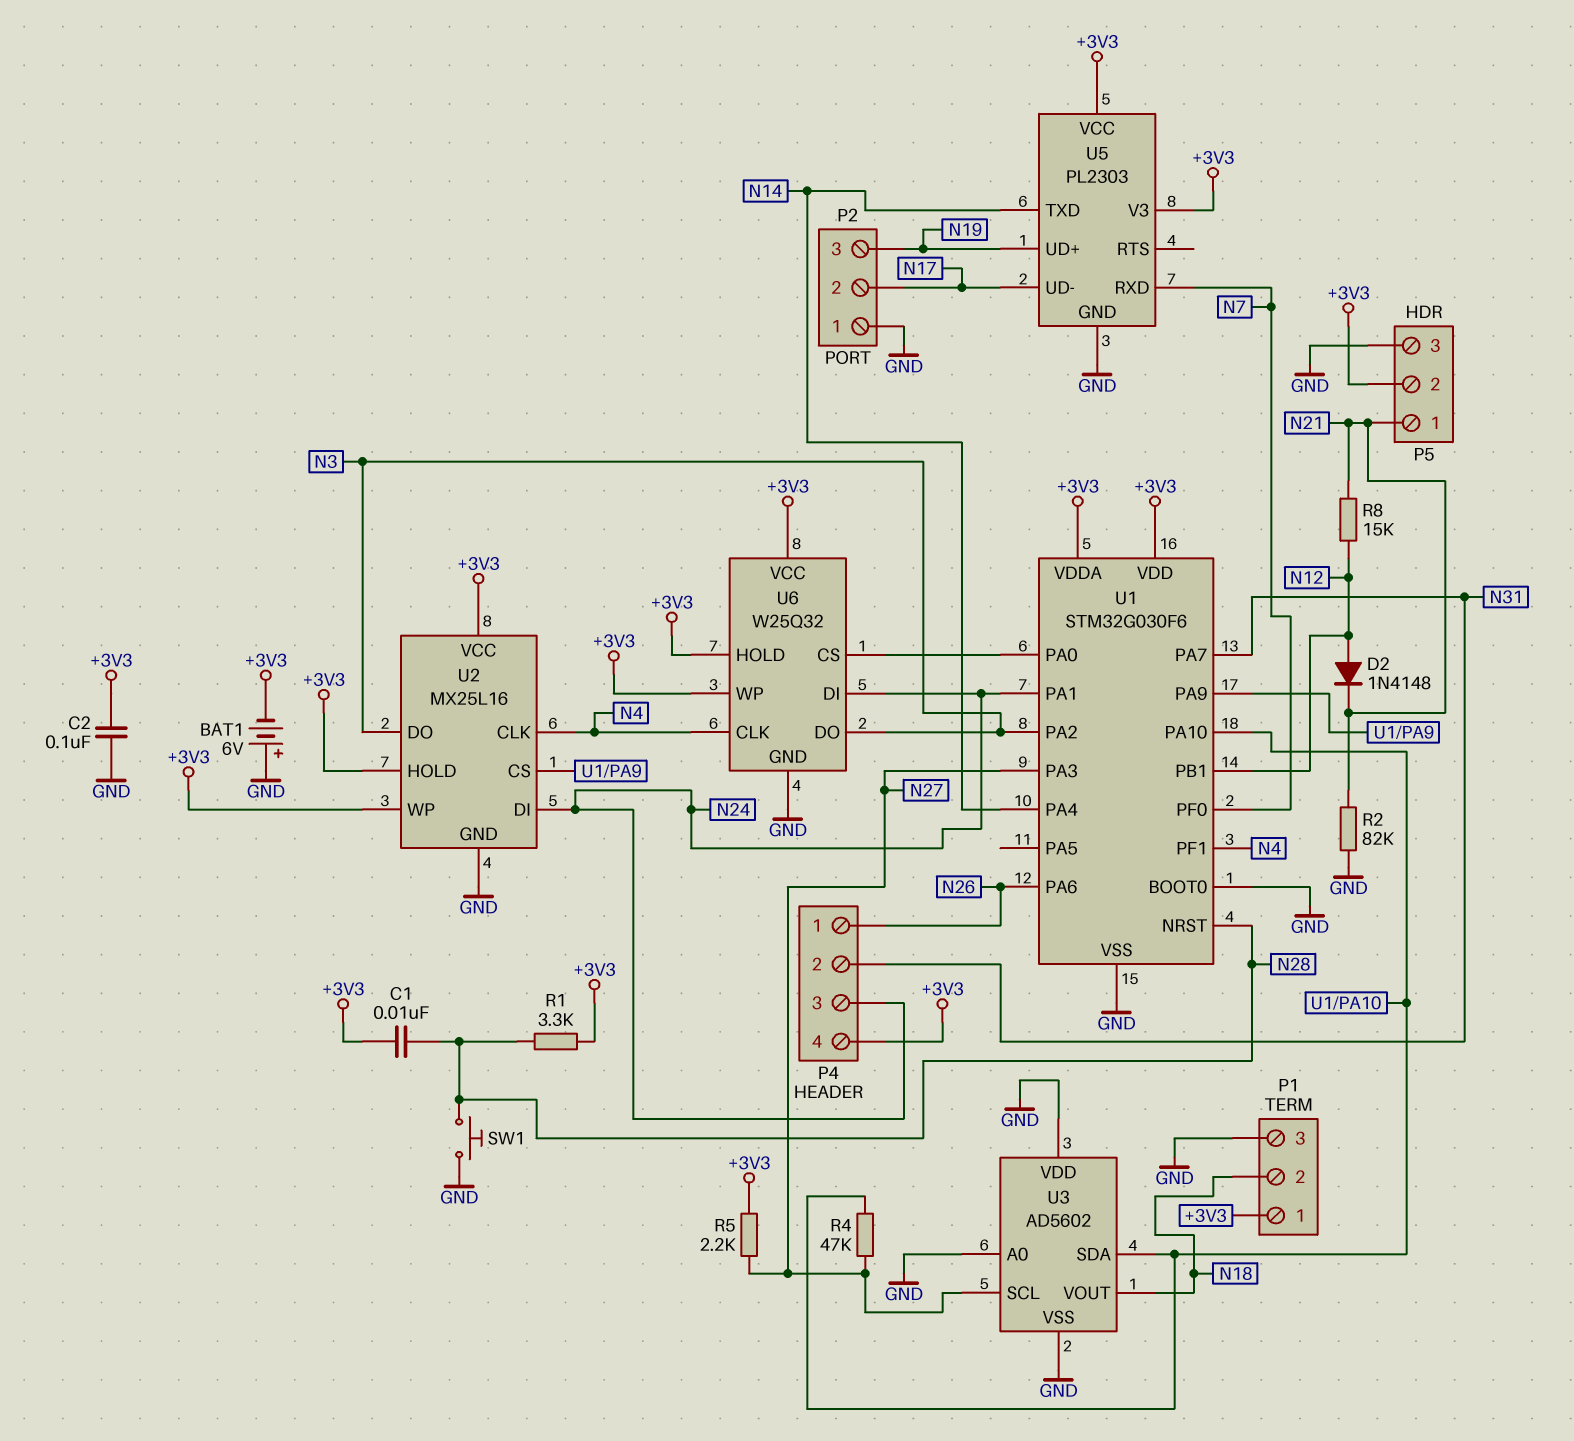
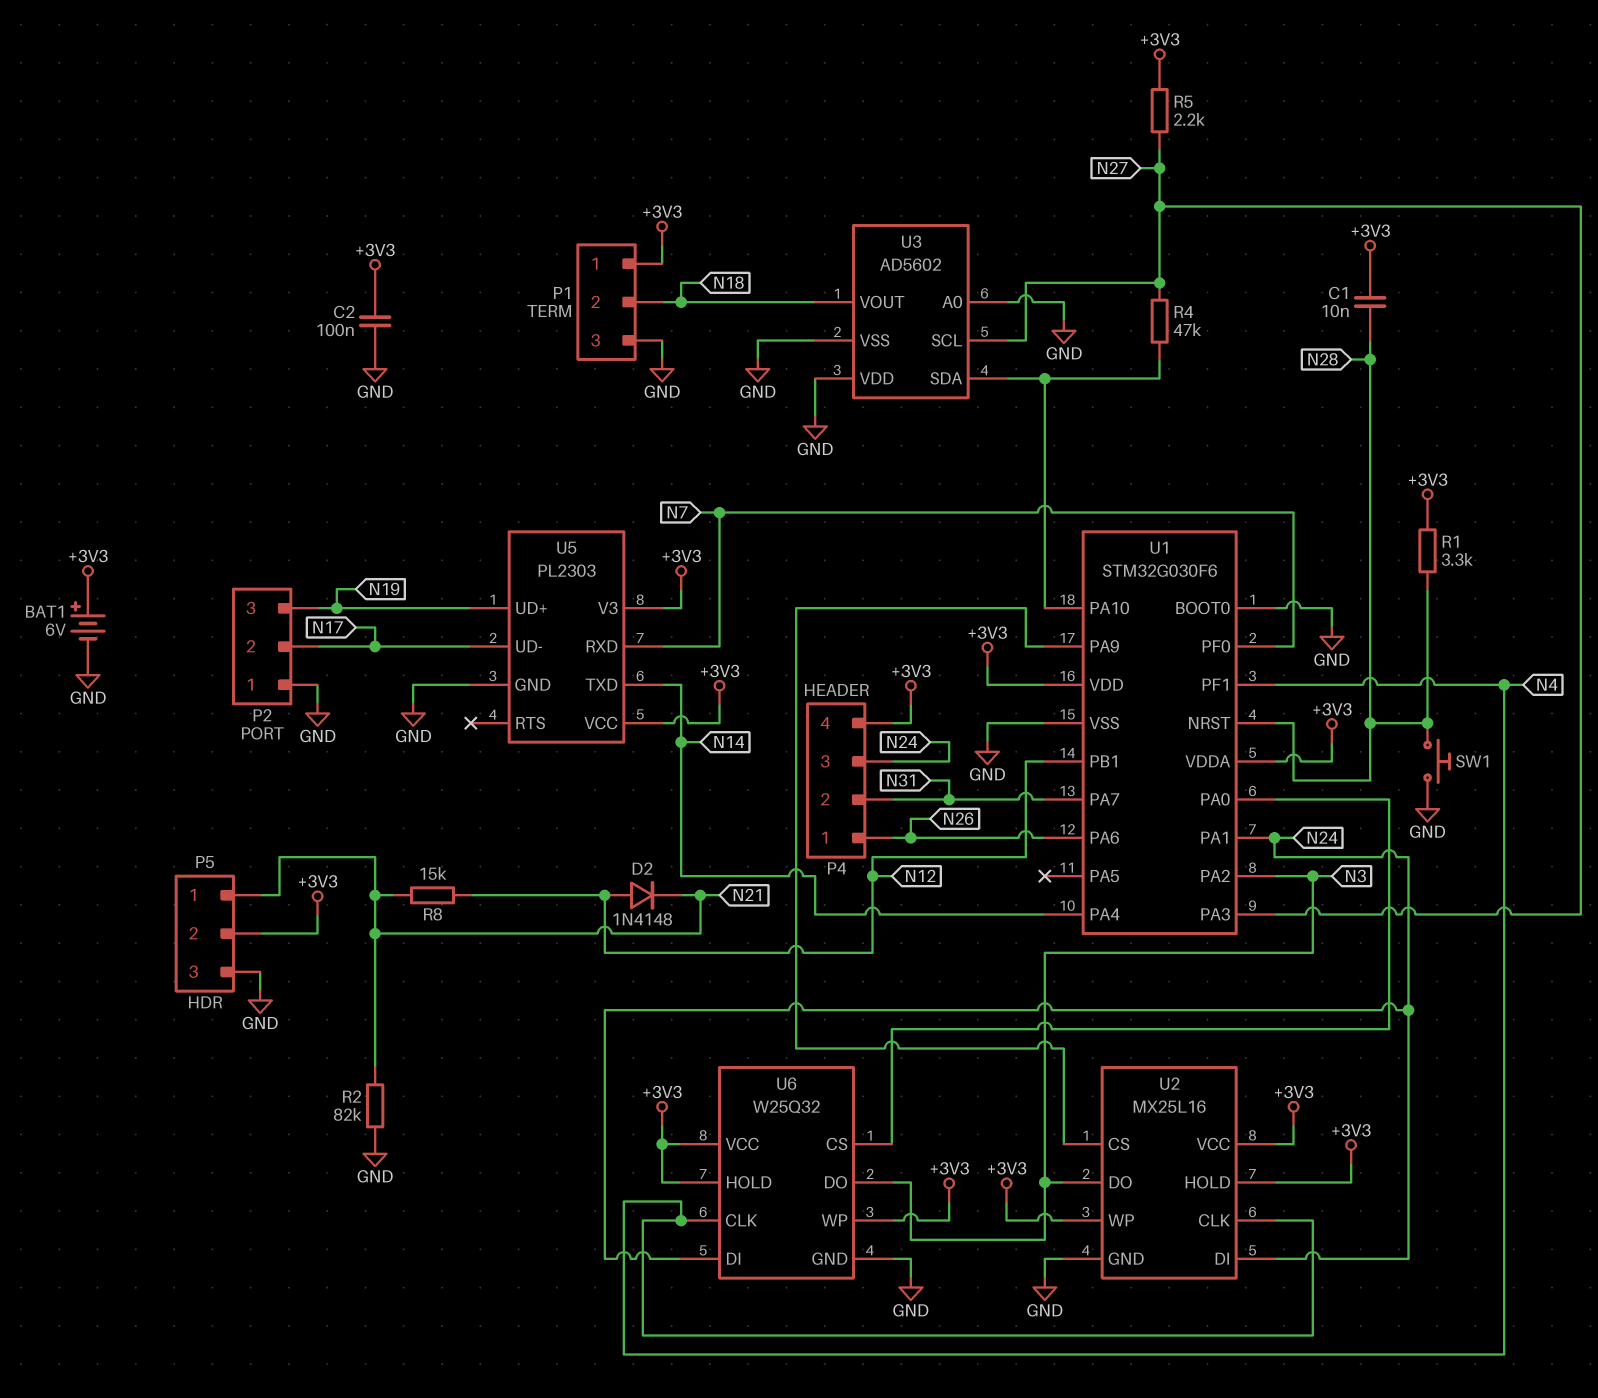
BAT1: 6V (plus GND, minus +3V3) -> 6V (plus +3V3, minus GND)

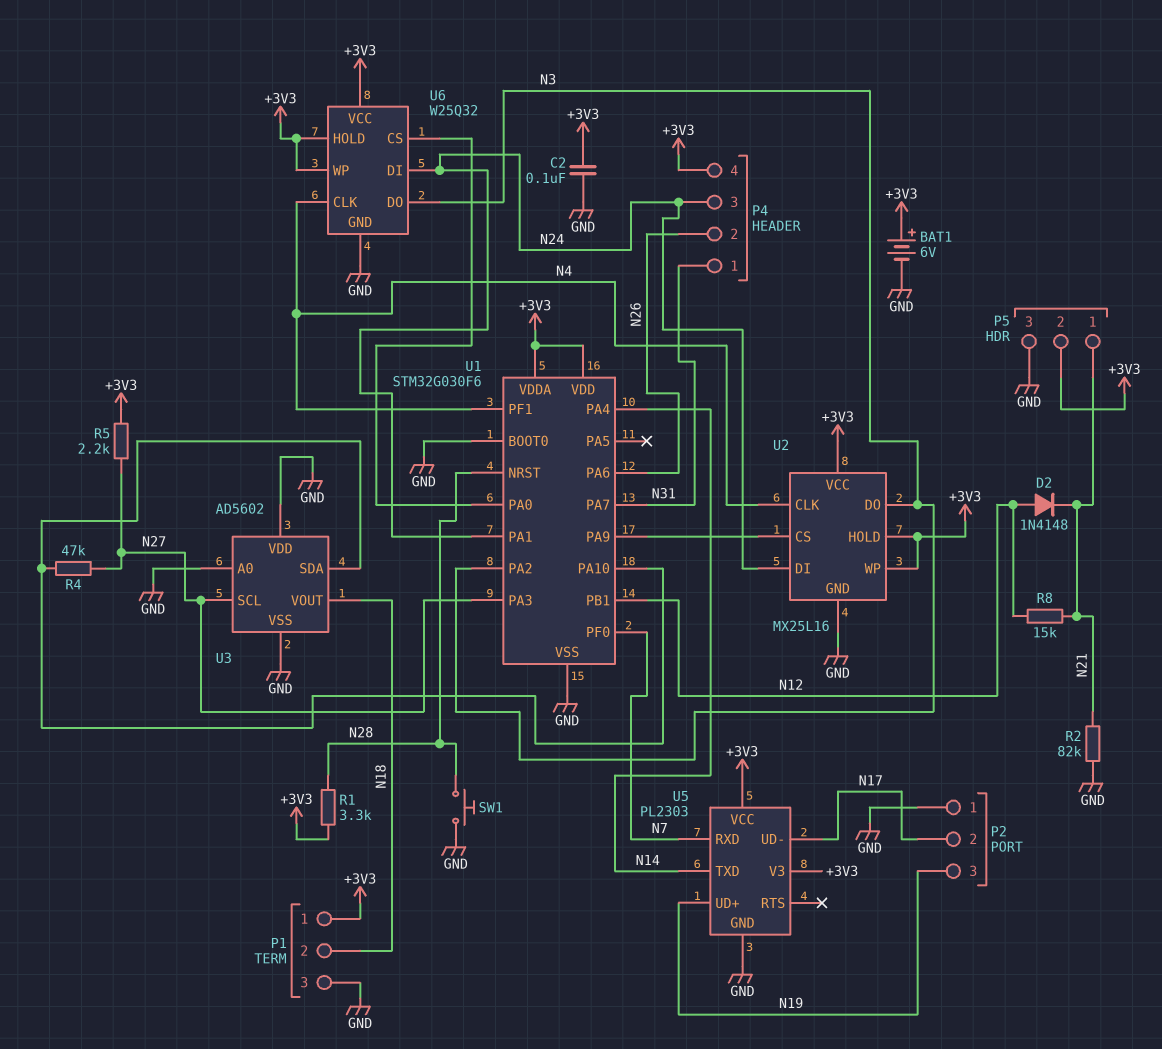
C1: 10nF (+3V3, N28) -> none
P4 pin 1: N26 -> N31
P4 pin 2: N31 -> N26

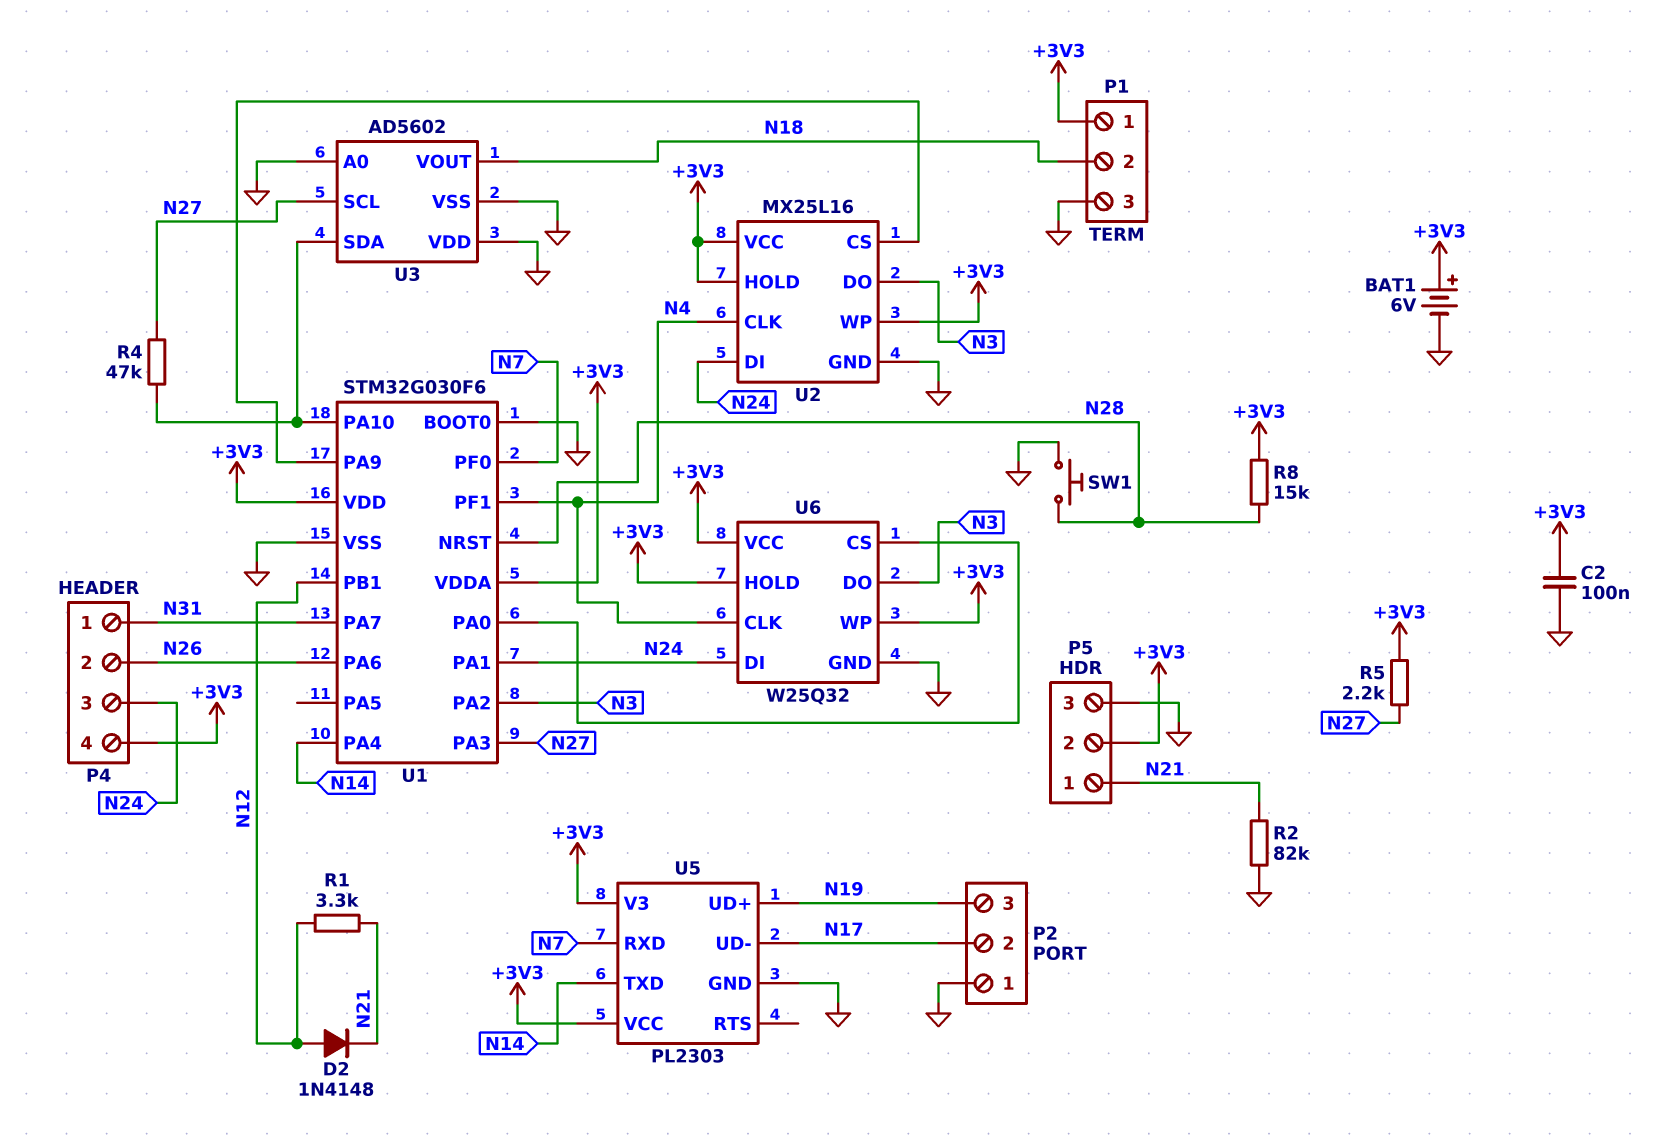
R1: 3.3k (+3V3, N28) -> 3.3k (N12, N21)
R8: 15k (N12, N21) -> 15k (+3V3, N28)

